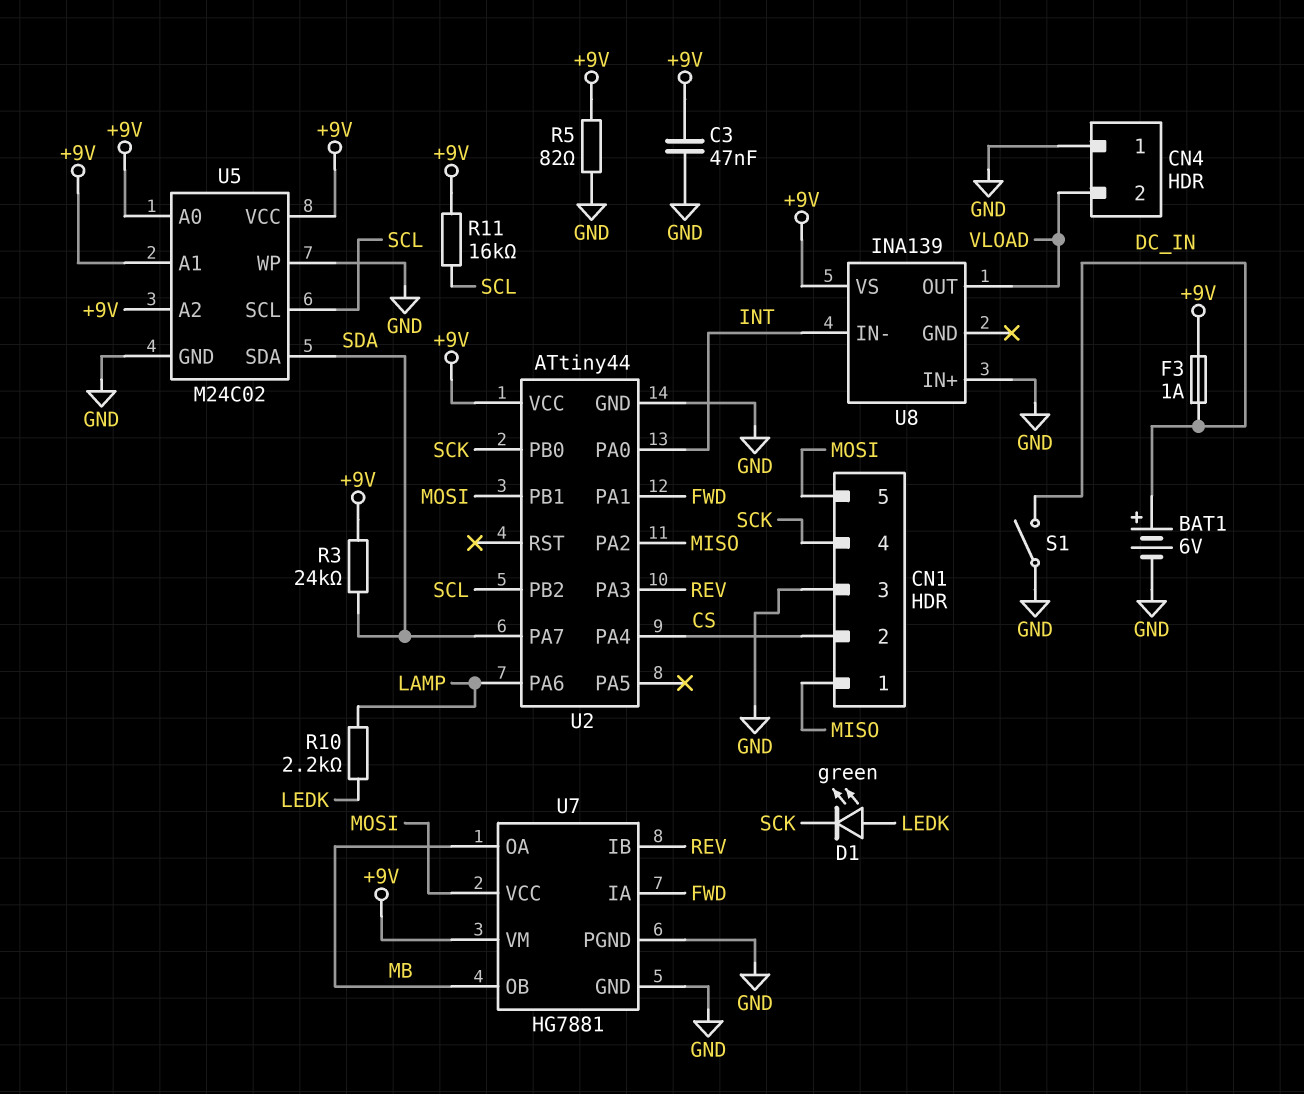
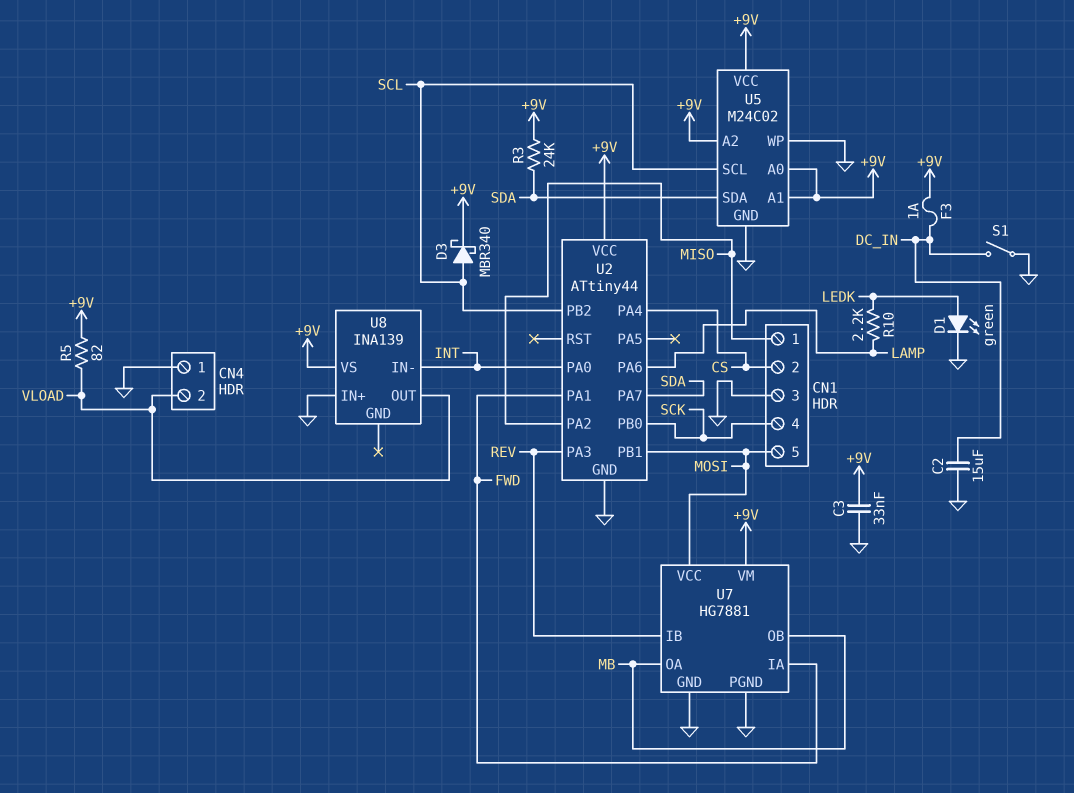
BAT1: 6V (plus DC_IN, minus GND) -> none
C2: none -> 15uF (DC_IN, GND)
C3: 47nF (+9V, GND) -> 33nF (+9V, GND)
D1: LED green (A LEDK, K SCK) -> LED green (A LEDK, K GND)
D3: none -> schottky MBR340 (A SCL, K +9V)
R5: 82 (+9V, GND) -> 82 (+9V, VLOAD)
R11: 16k (+9V, SCL) -> none

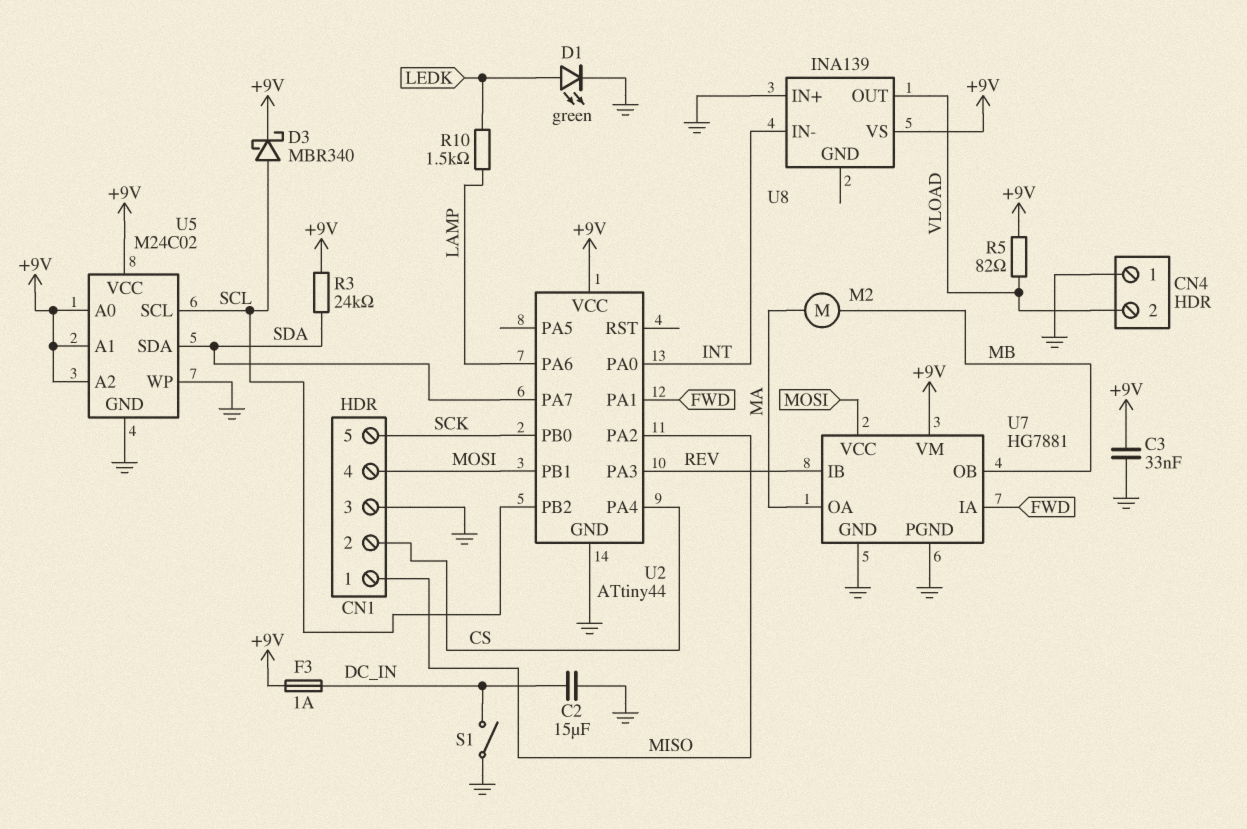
CN1 pin 4: SCK -> MOSI
CN1 pin 5: MOSI -> SCK
M2: none -> motor (MA, MB)
R10: 2.2k (LAMP, LEDK) -> 1.5k (LAMP, LEDK)
U7 pin OA: MB -> MA

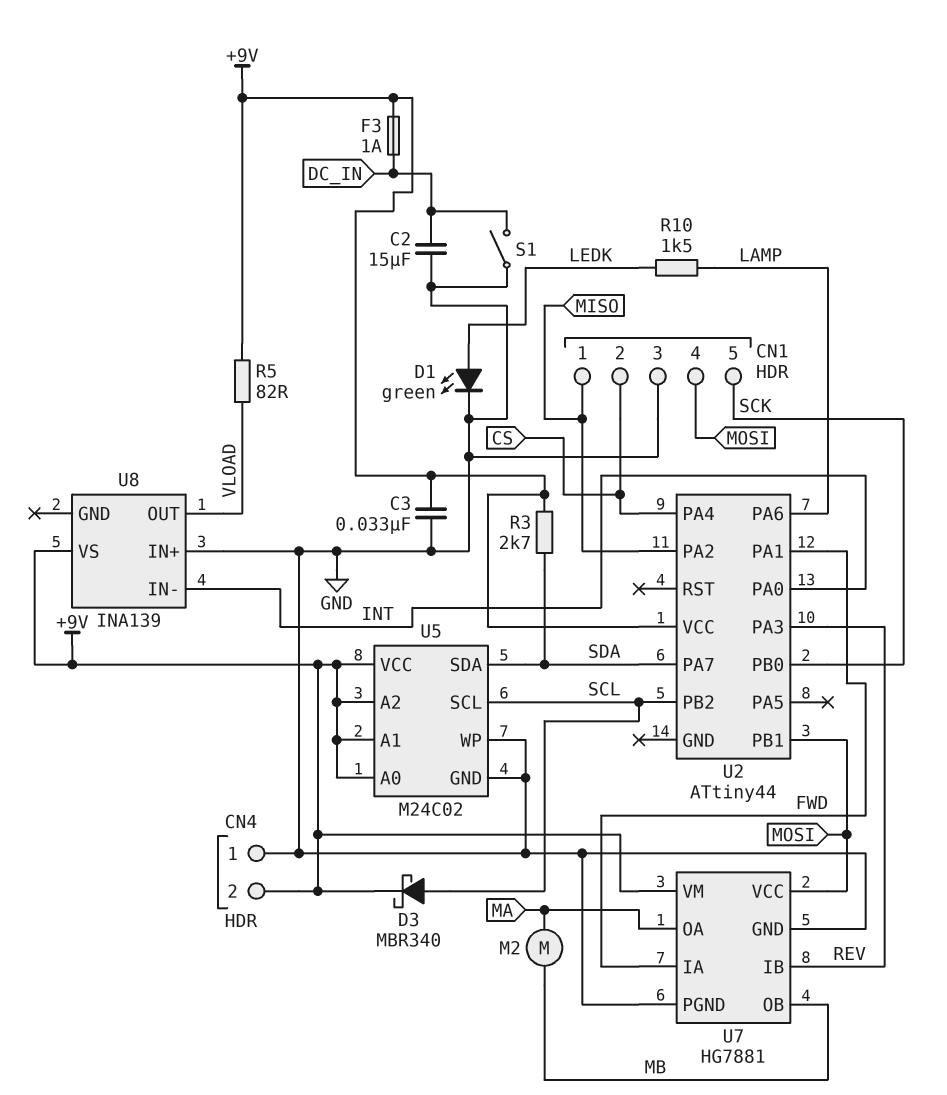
CN4 pin 2: VLOAD -> +9V
R3: 24k (+9V, SDA) -> 2.7k (+9V, SDA)
U2 pin GND: GND -> none

